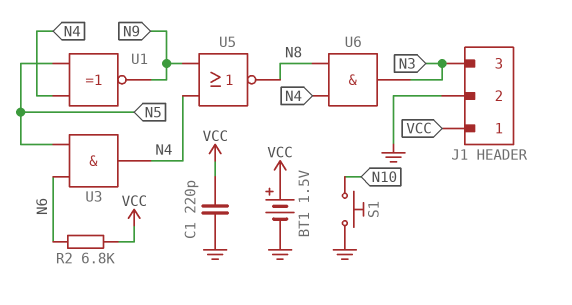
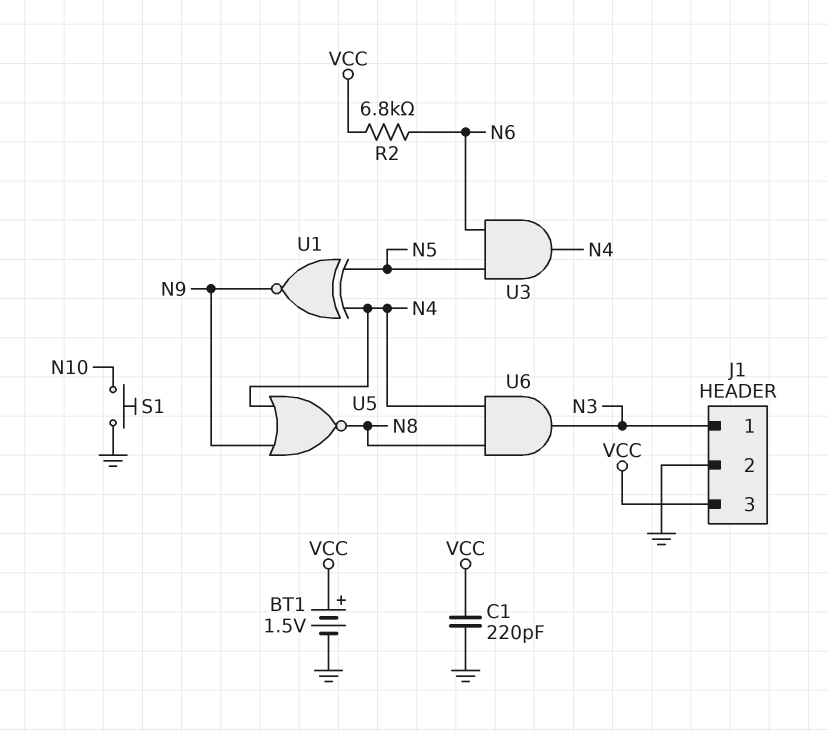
J1 pin 1: VCC -> N3
J1 pin 3: N3 -> VCC

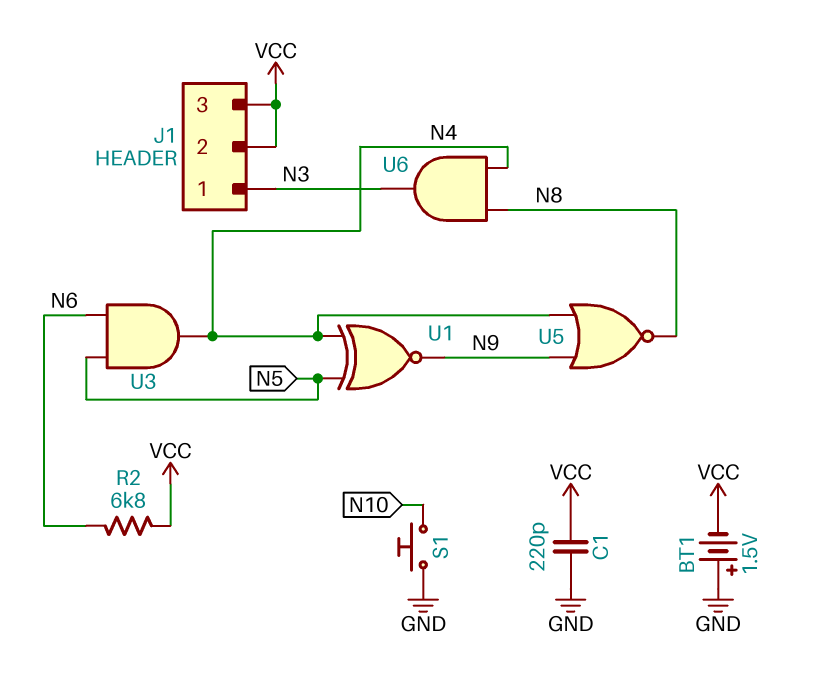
BT1: 1.5V (plus VCC, minus GND) -> 1.5V (plus GND, minus VCC)
J1 pin 2: GND -> VCC

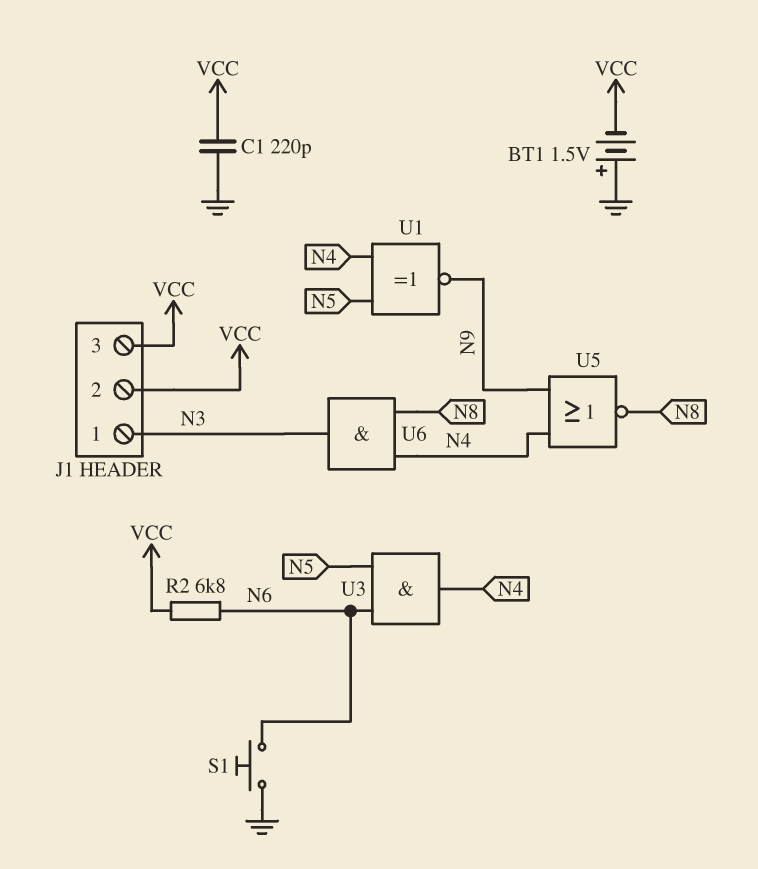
S1: button (GND, N10) -> button (GND, N6)

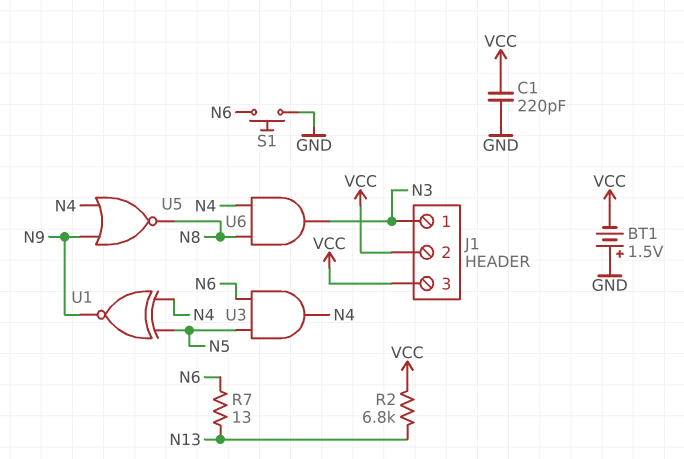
R2: 6.8k (N6, VCC) -> 6.8k (N13, VCC)
R7: none -> 13 (N6, N13)

